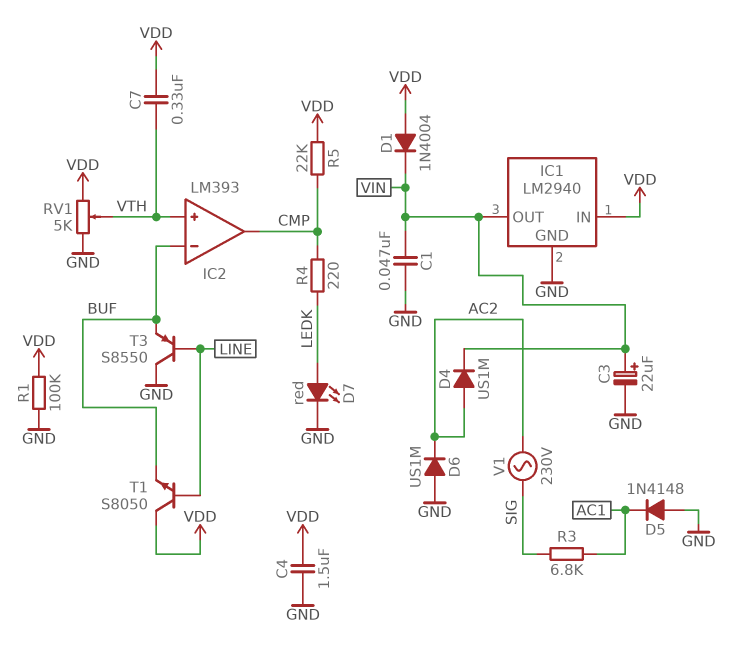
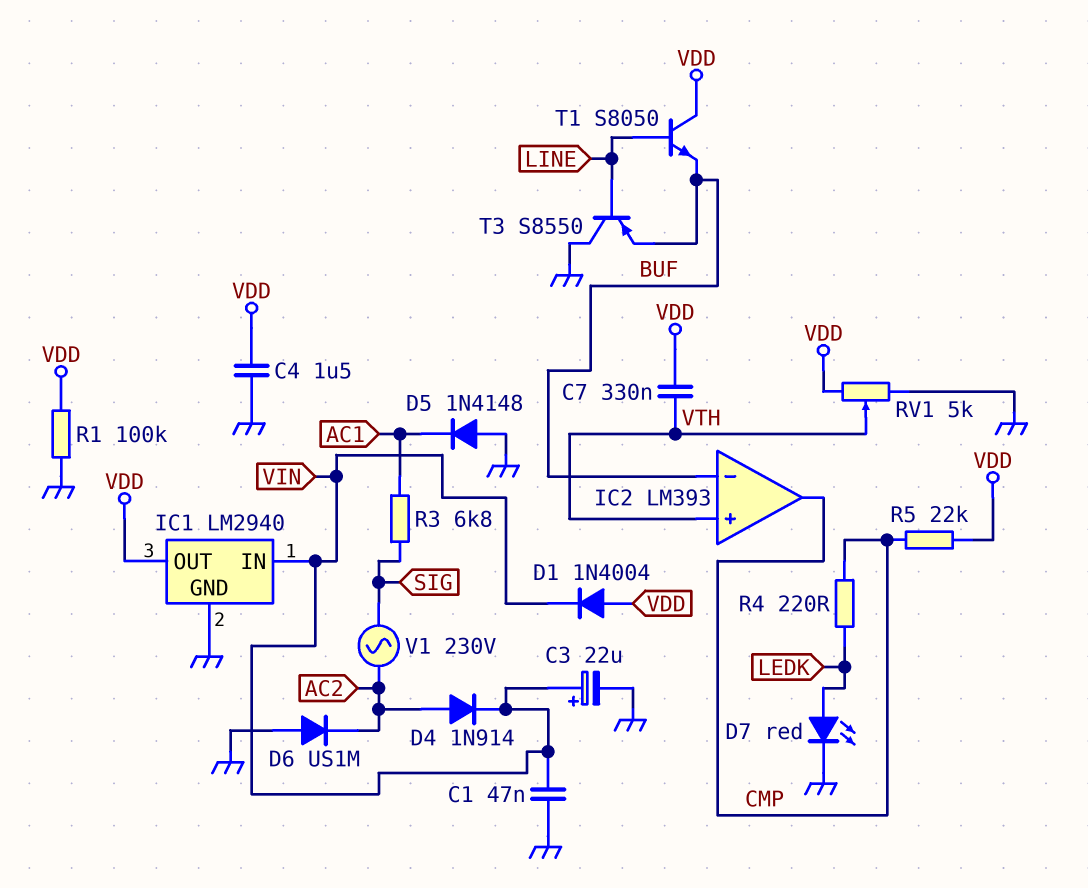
D4: diode US1M (A AC2, K VIN) -> diode 1N914 (A AC2, K VIN)
IC1 pin IN: VDD -> VIN
IC1 pin OUT: VIN -> VDD

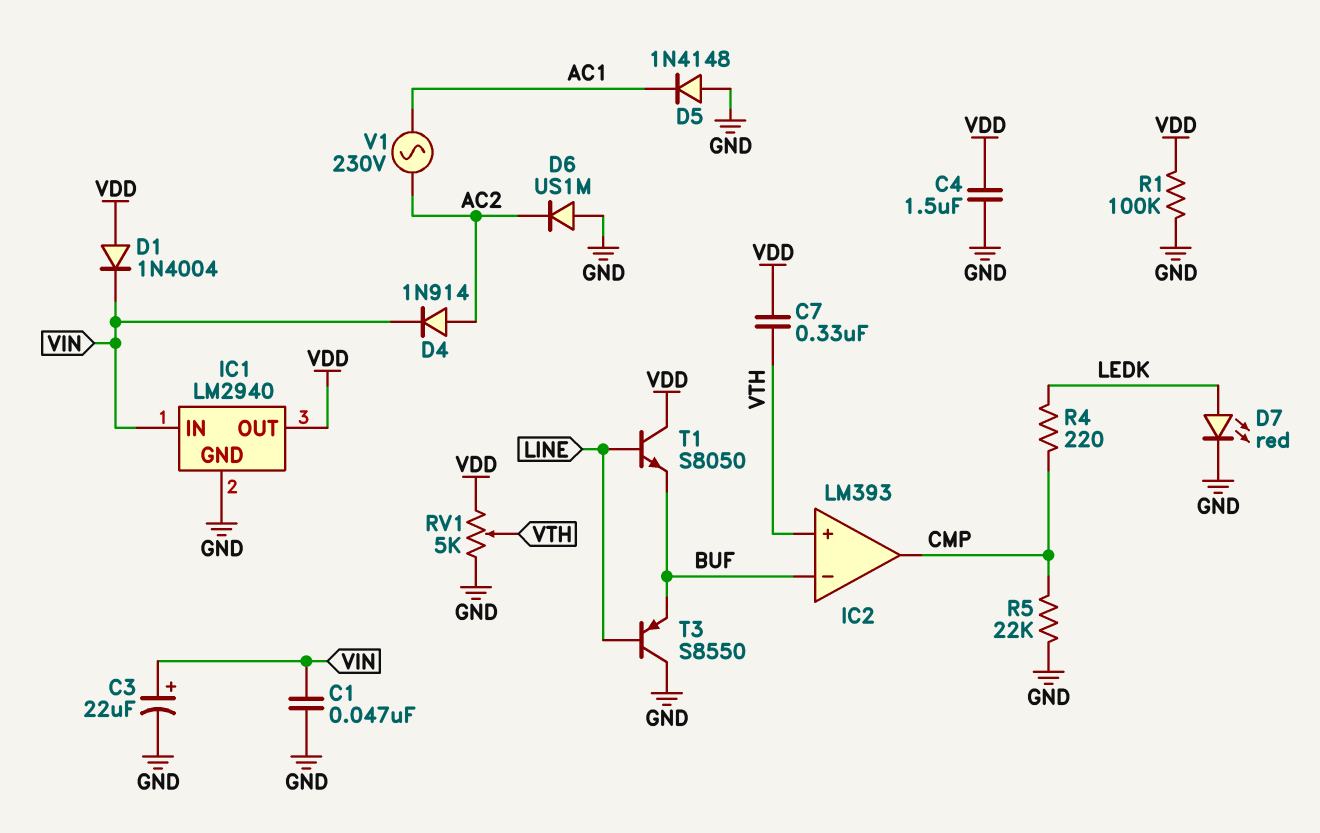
R3: 6.8k (AC1, SIG) -> none
R5: 22k (CMP, VDD) -> 22k (CMP, GND)
V1: AC 230V (AC2, SIG) -> AC 230V (AC1, AC2)

